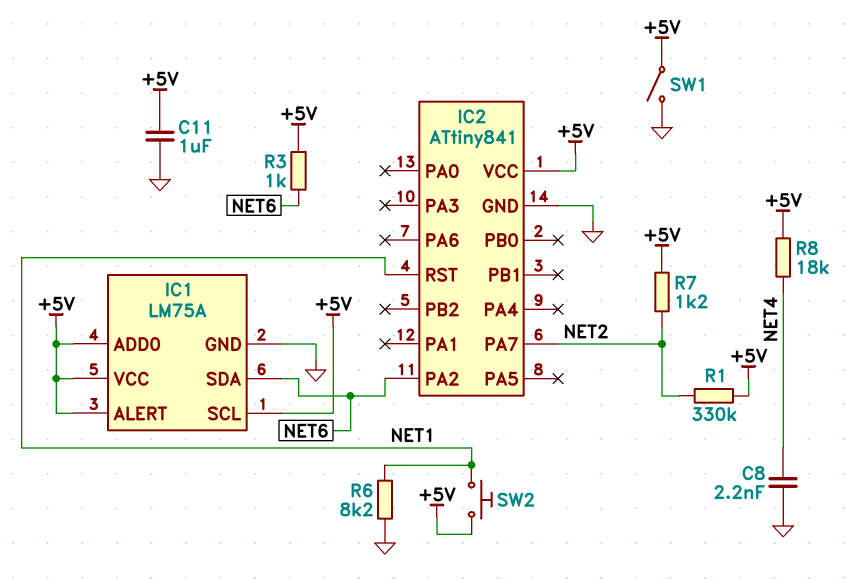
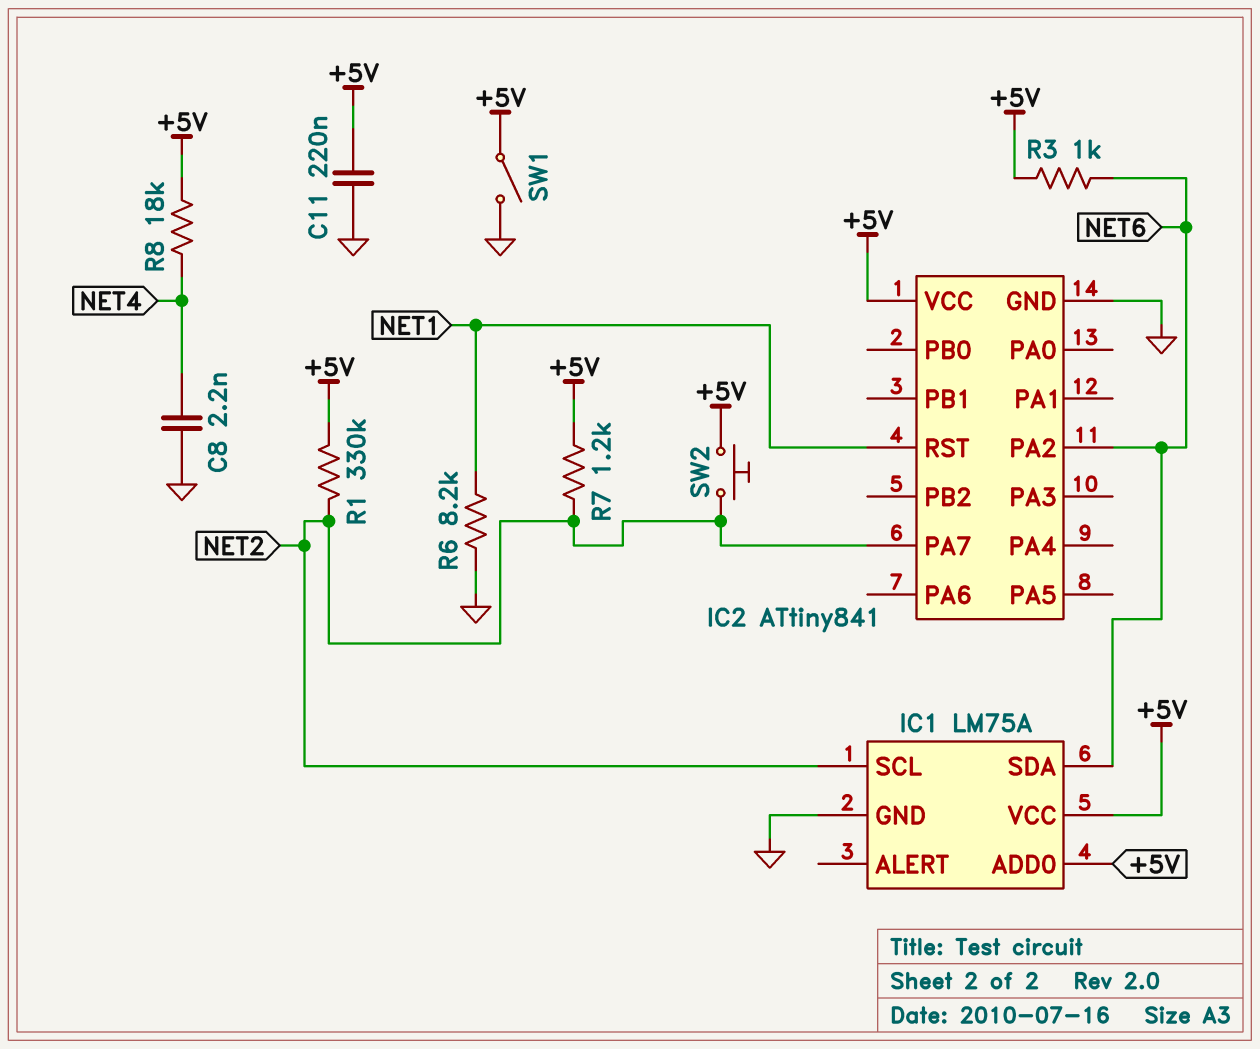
C11: 1uF (+5V, GND) -> 220nF (+5V, GND)
IC1 pin ALERT: +5V -> none
IC1 pin SCL: +5V -> NET2
SW2: button (+5V, NET1) -> button (+5V, NET2)

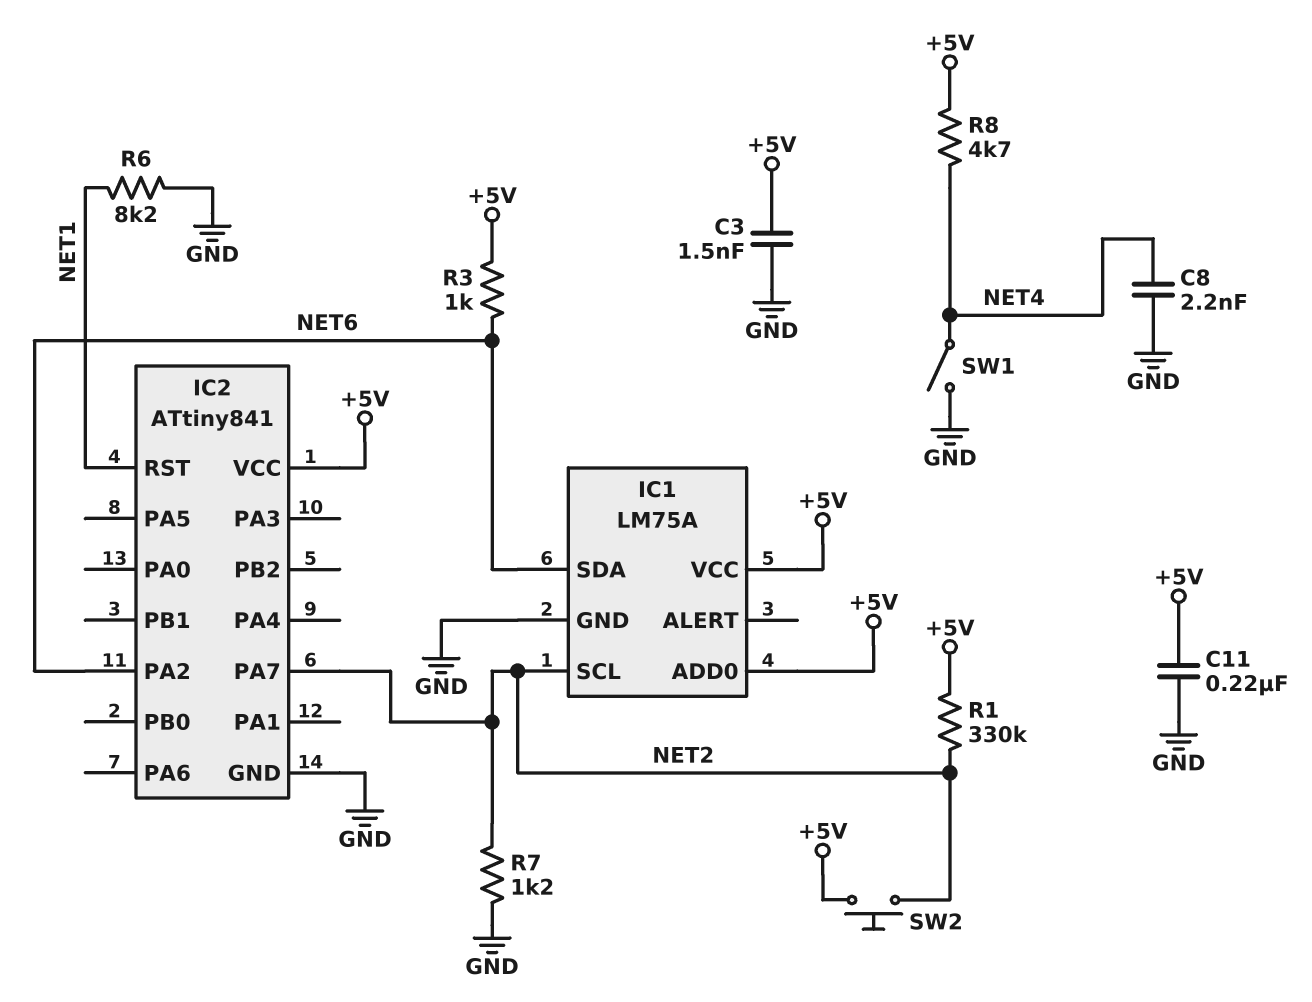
C3: none -> 1.5nF (+5V, GND)
R7: 1.2k (+5V, NET2) -> 1.2k (GND, NET2)
R8: 18k (+5V, NET4) -> 4.7k (+5V, NET4)
SW1: switch (+5V, GND) -> switch (GND, NET4)

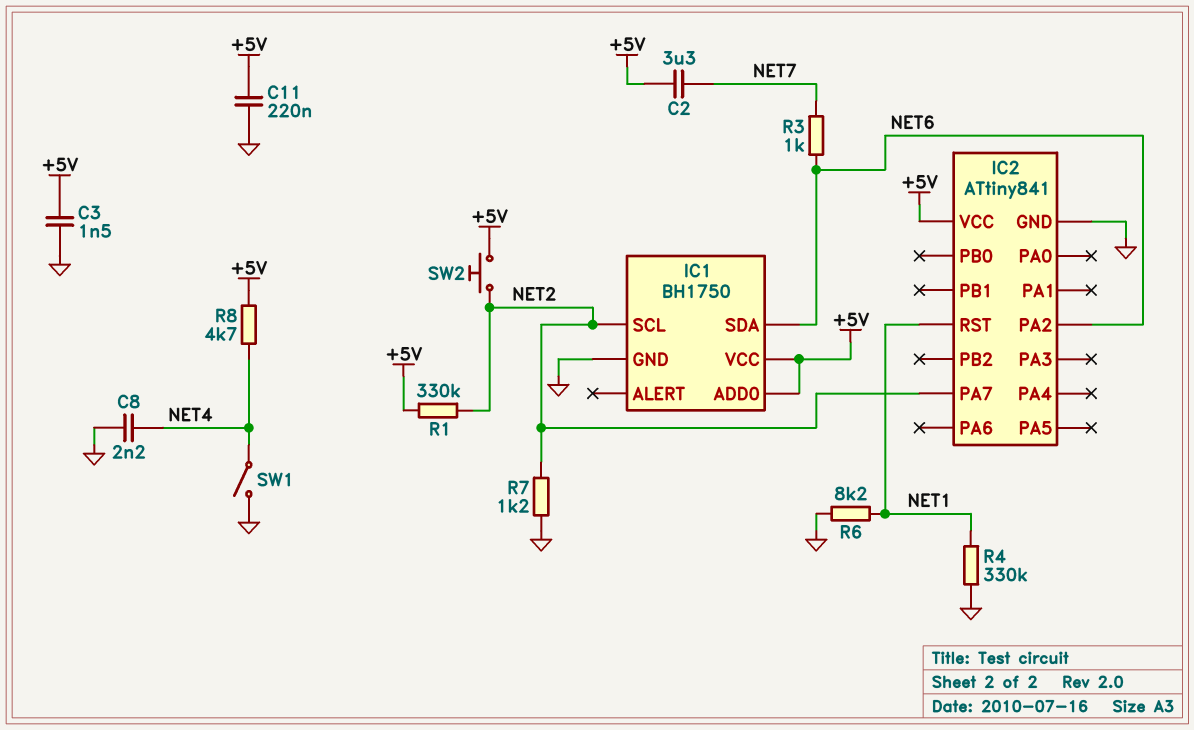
C2: none -> 3.3uF (+5V, NET7)
IC1: LM75A -> BH1750
R3: 1k (+5V, NET6) -> 1k (NET6, NET7)
R4: none -> 330k (GND, NET1)

